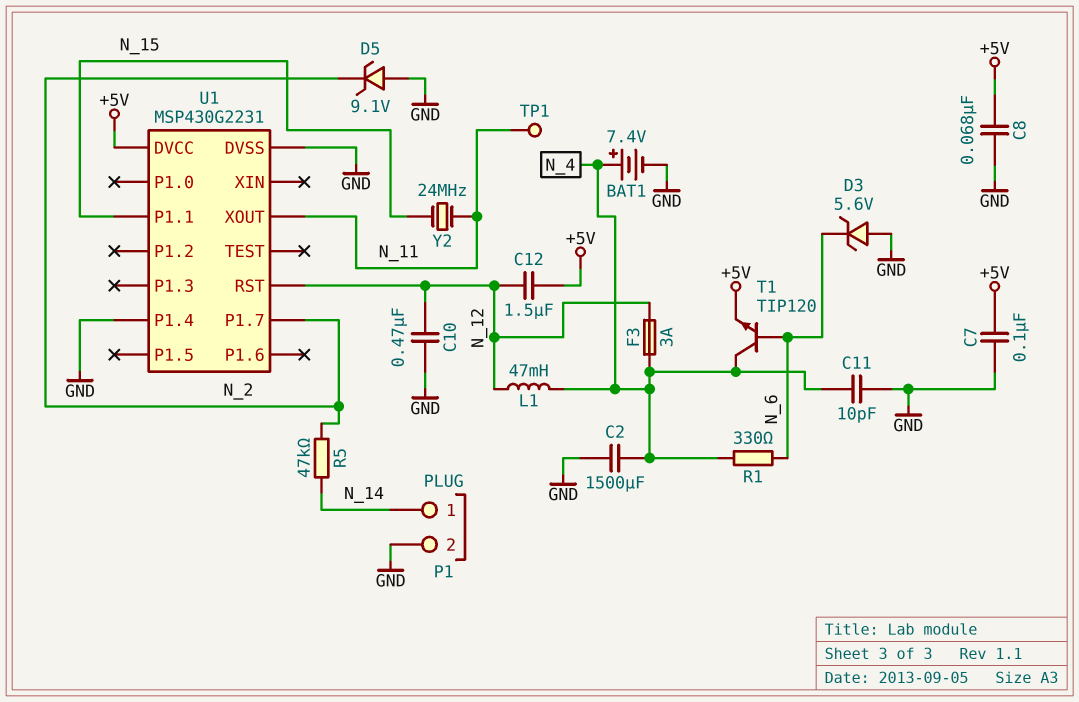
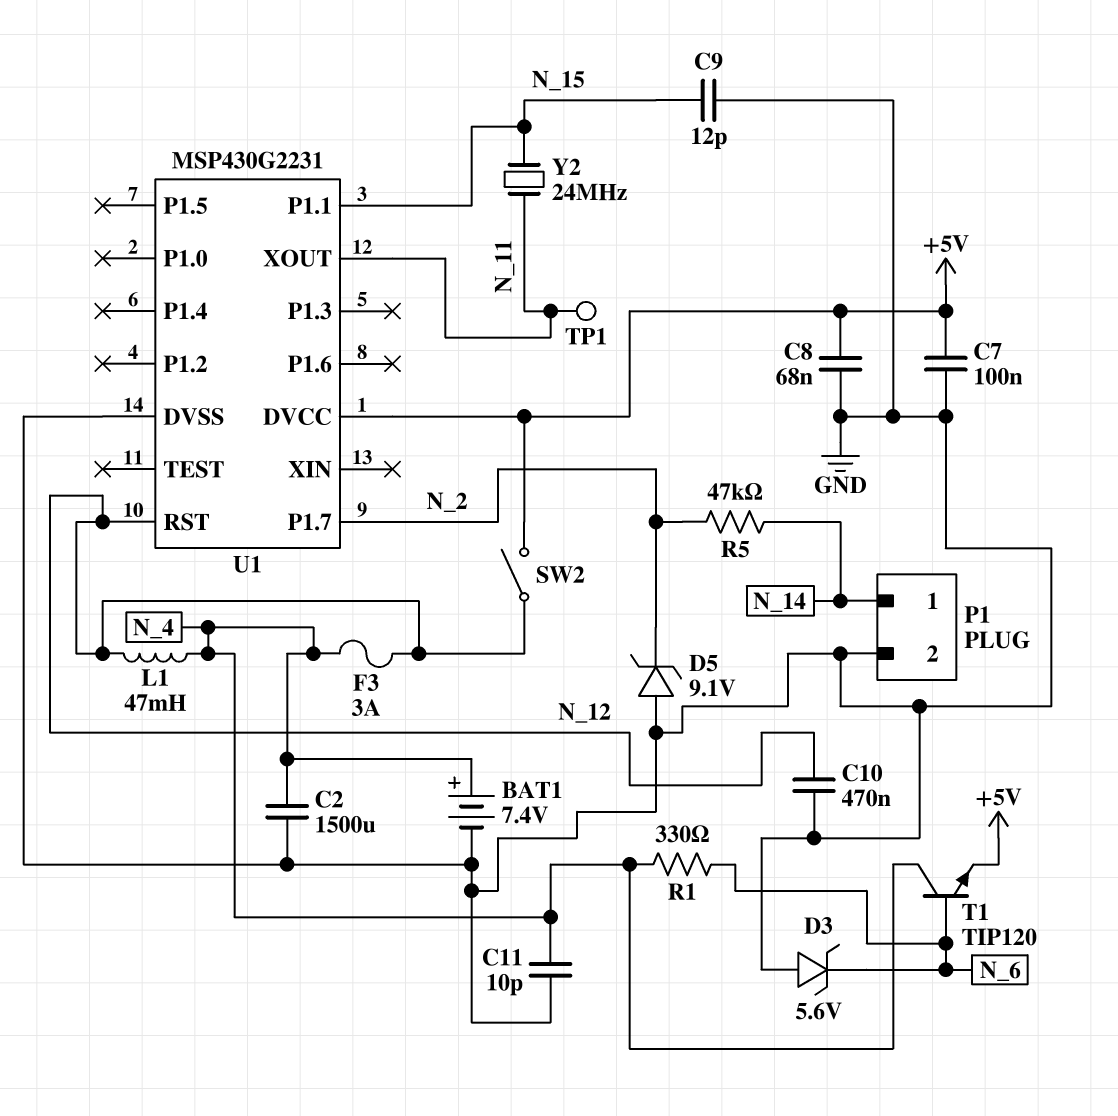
C9: none -> 12pF (GND, N_15)
C12: 1.5uF (+5V, N_12) -> none
SW2: none -> switch (+5V, N_12)
U1 pin P1.4: GND -> none

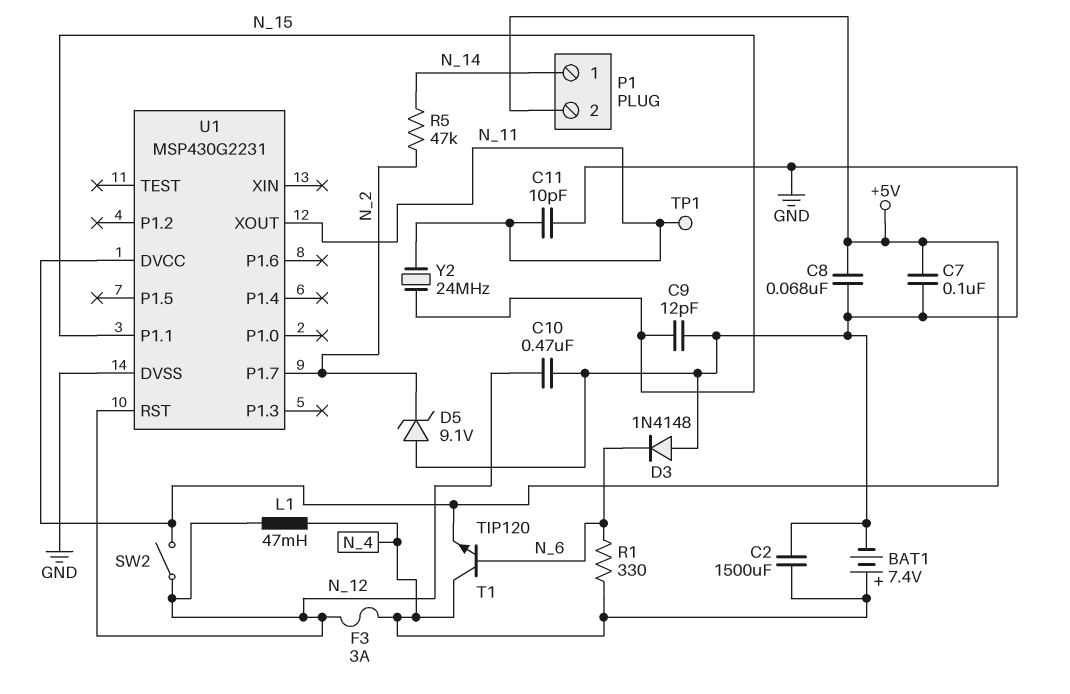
C11: 10pF (GND, N_4) -> 10pF (GND, N_11)
D3: zener 5.6V (A GND, K N_6) -> diode 1N4148 (A GND, K N_6)
P1 pin 2: GND -> +5V

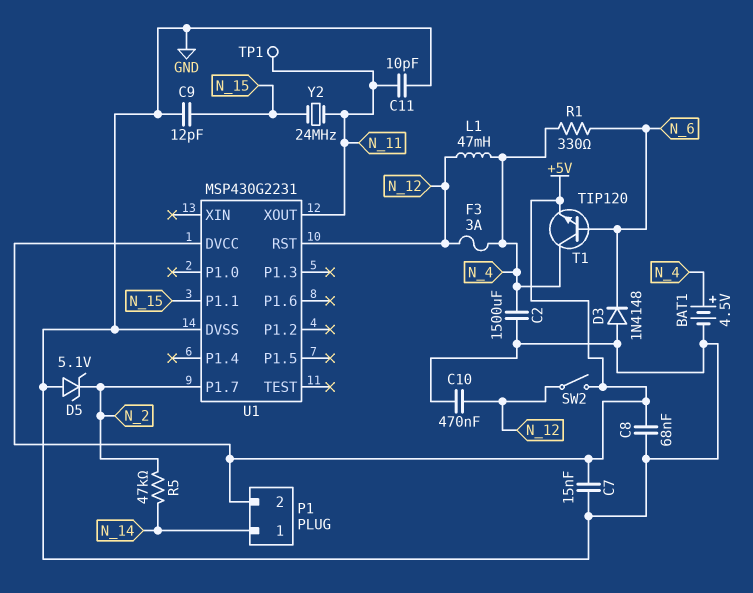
BAT1: 7.4V (plus N_4, minus GND) -> 4.5V (plus N_4, minus GND)
C7: 100nF (+5V, GND) -> 15nF (+5V, GND)
D5: zener 9.1V (A GND, K N_2) -> zener 5.1V (A GND, K N_2)

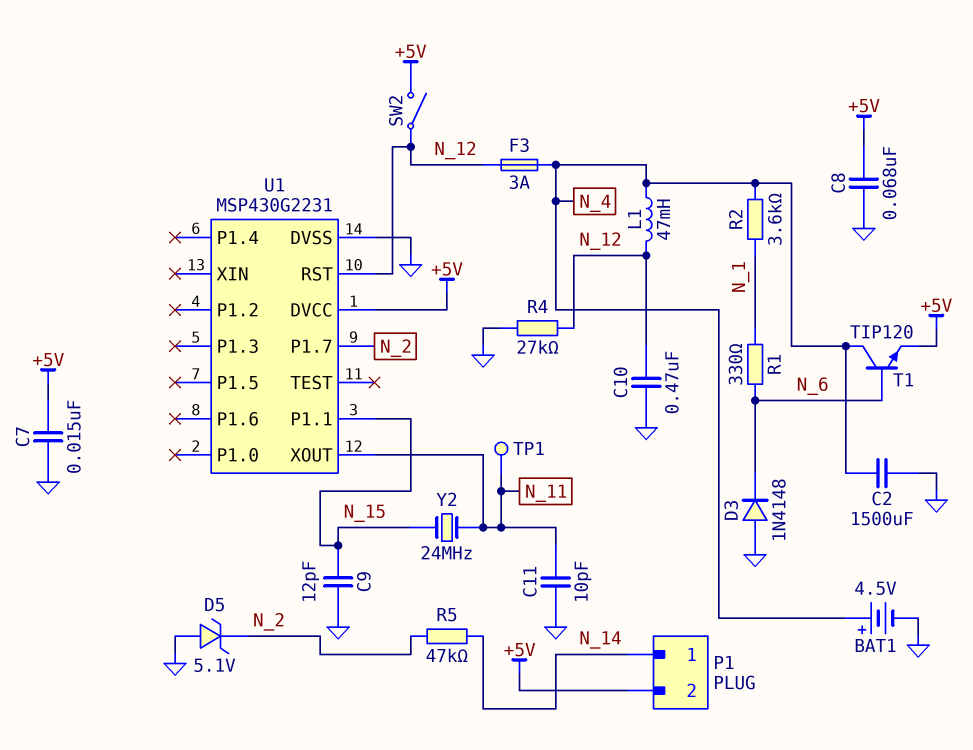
R1: 330 (N_4, N_6) -> 330 (N_1, N_6)
R2: none -> 3.6k (N_1, N_4)
R4: none -> 27k (GND, N_12)

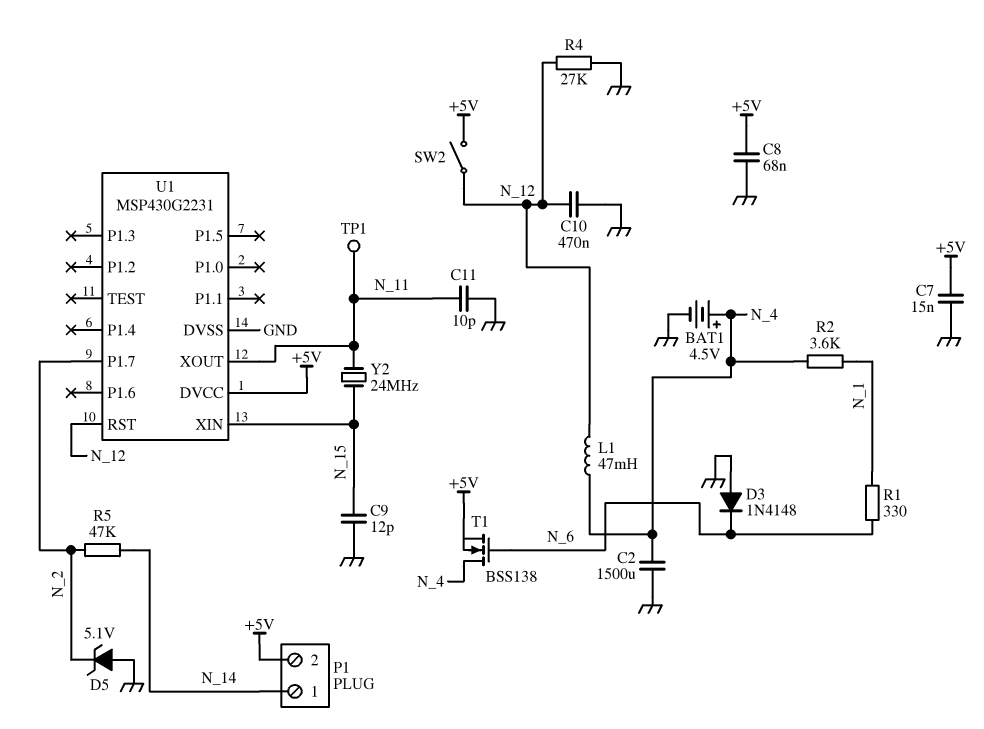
F3: 3A (N_4, N_12) -> none
T1: NPN TIP120 (B N_6, C N_4, E +5V) -> NMOS BSS138 (G N_6, D N_4, S +5V)
U1 pin P1.1: N_15 -> none
U1 pin XIN: none -> N_15

